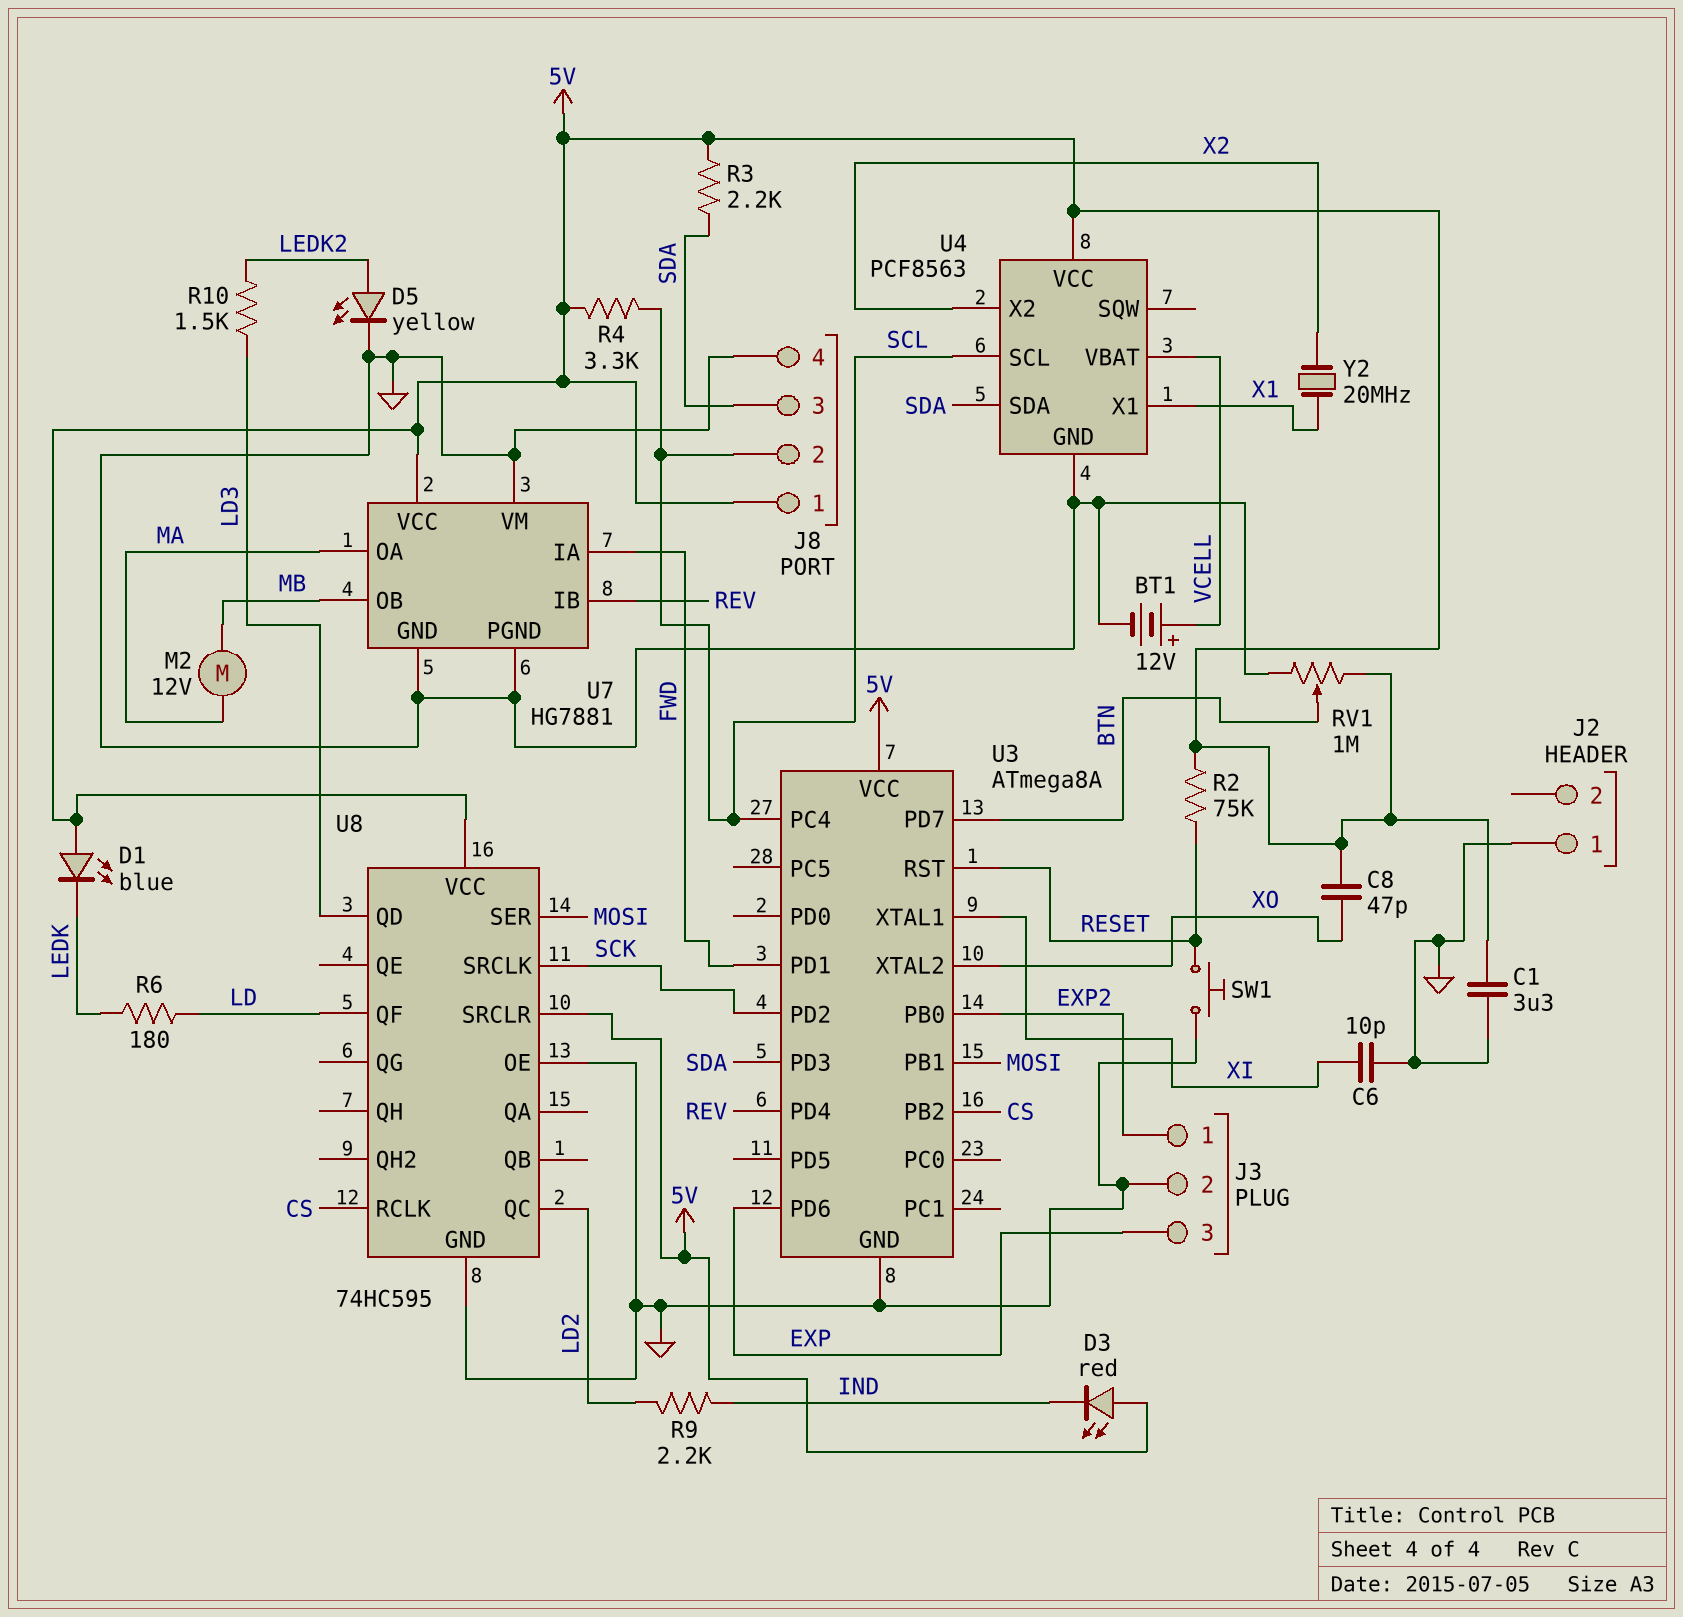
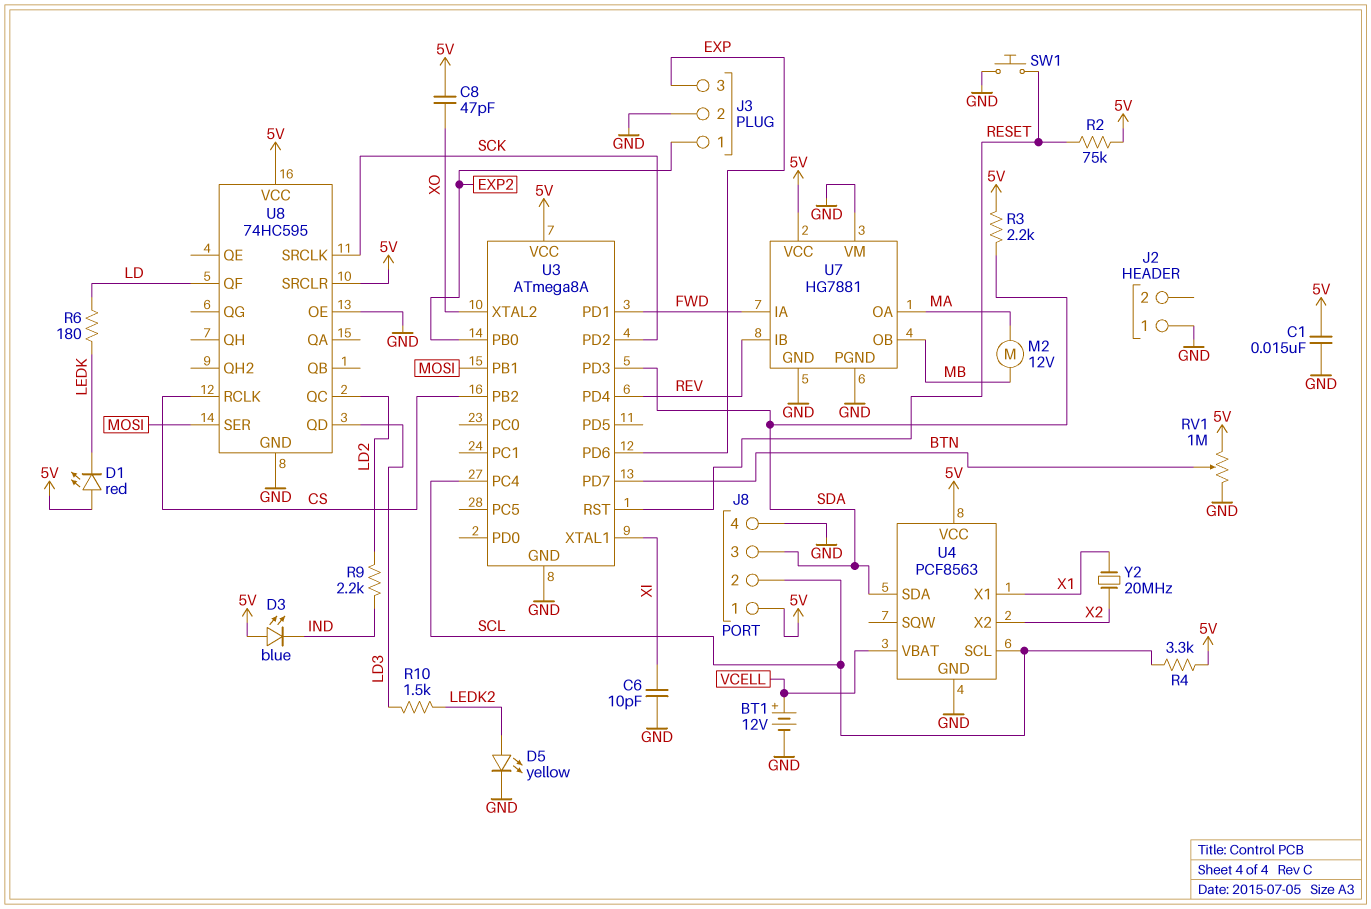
C1: 3.3uF (5V, GND) -> 15nF (5V, GND)
D1: LED blue (A 5V, K LEDK) -> LED red (A 5V, K LEDK)
D3: LED red (A 5V, K IND) -> LED blue (A 5V, K IND)

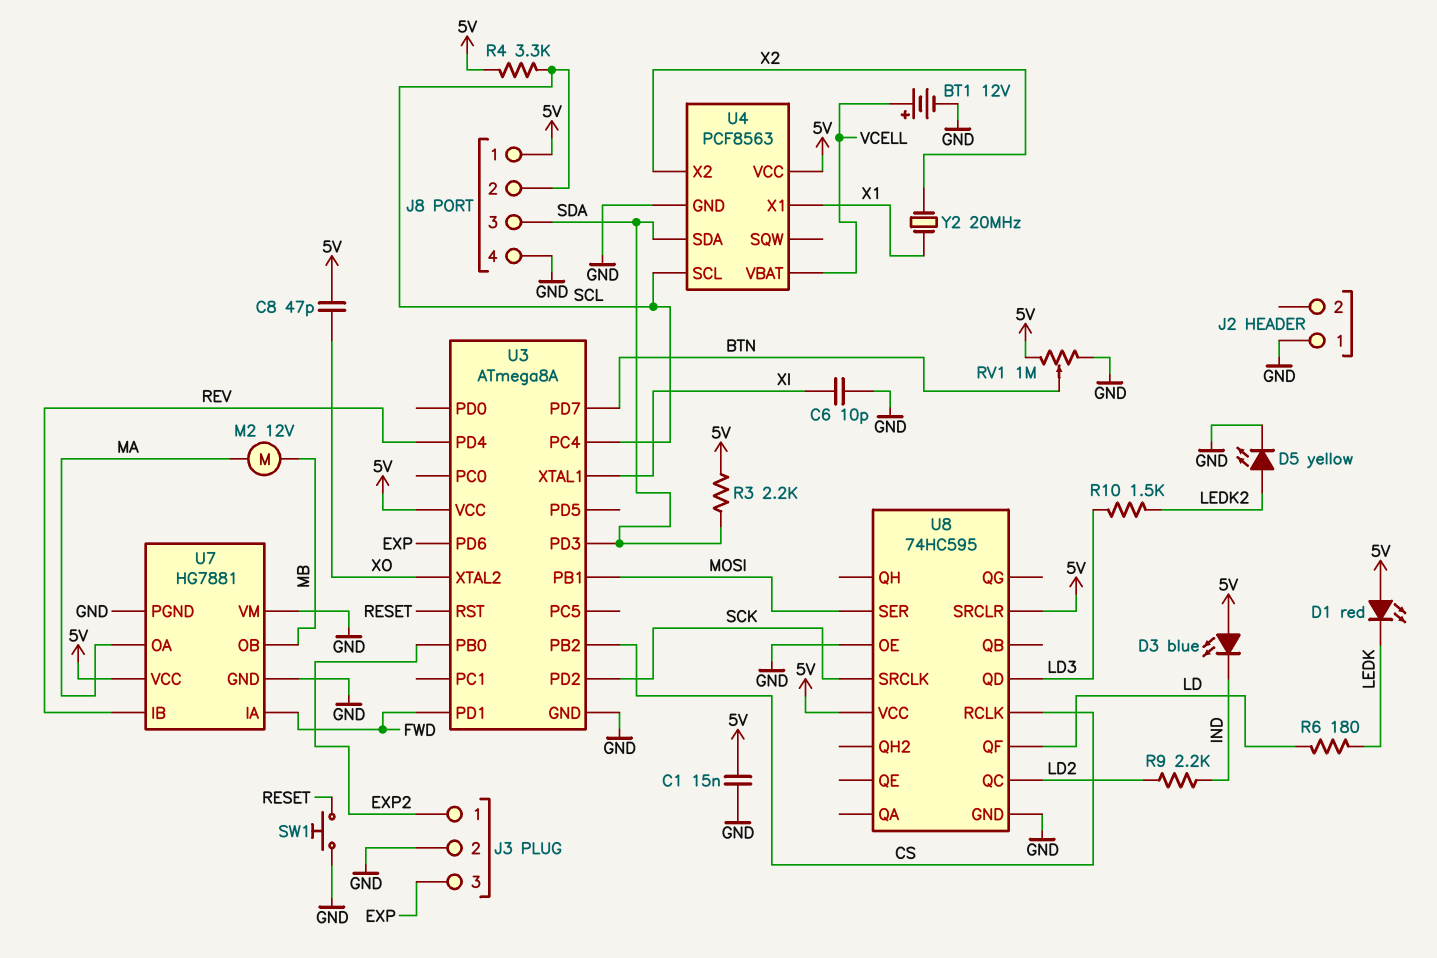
R2: 75k (5V, RESET) -> none

